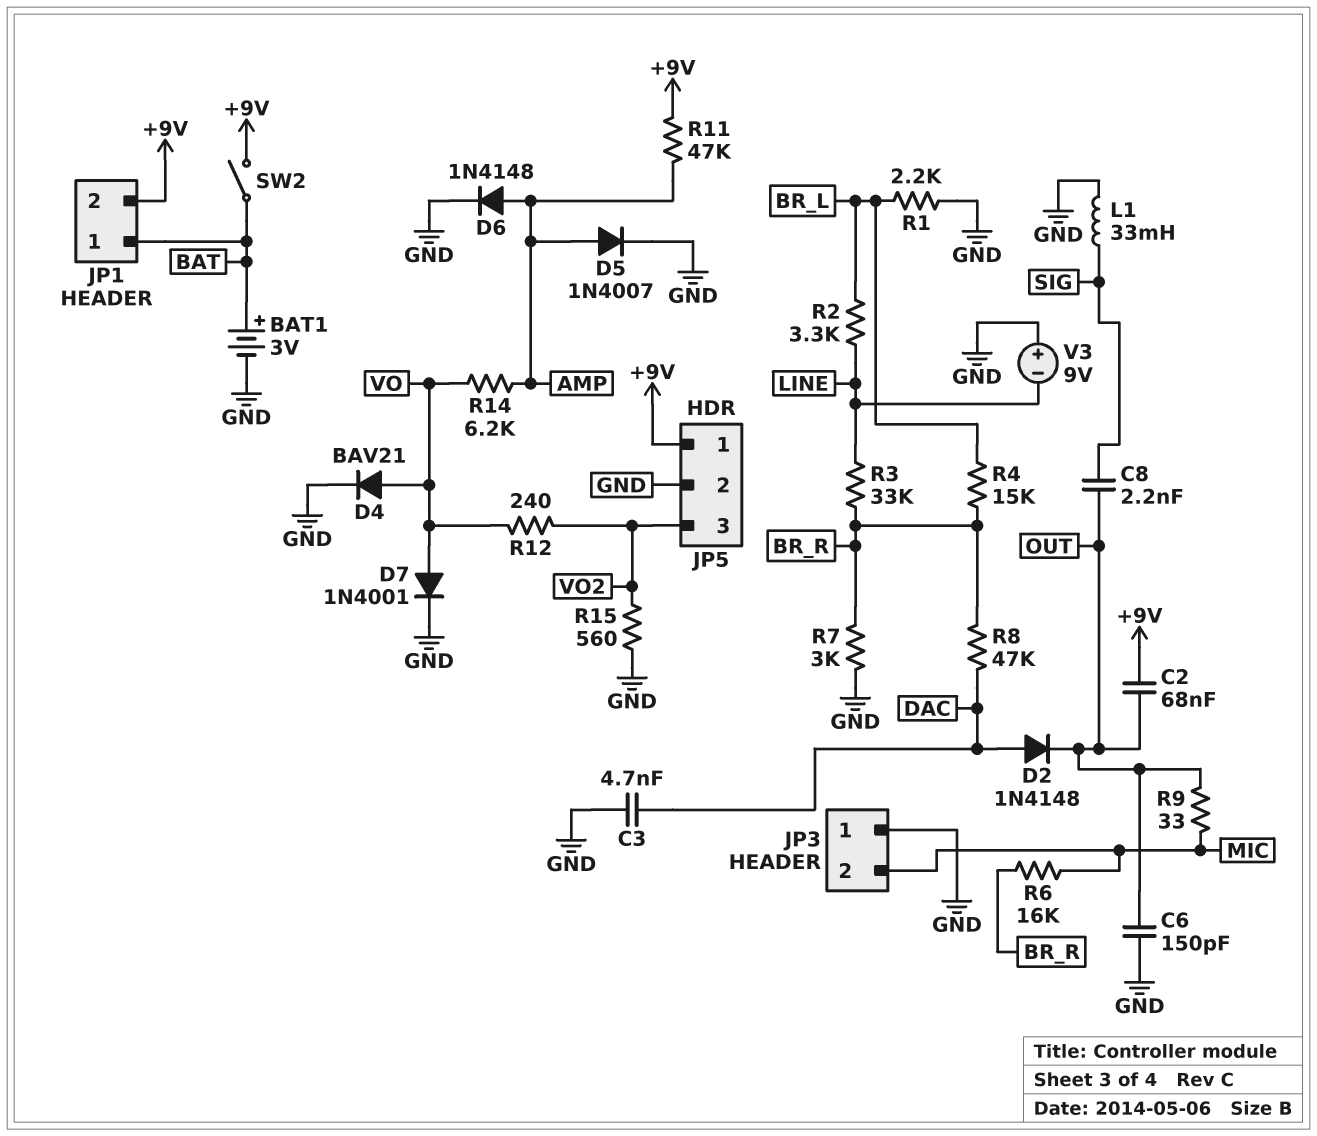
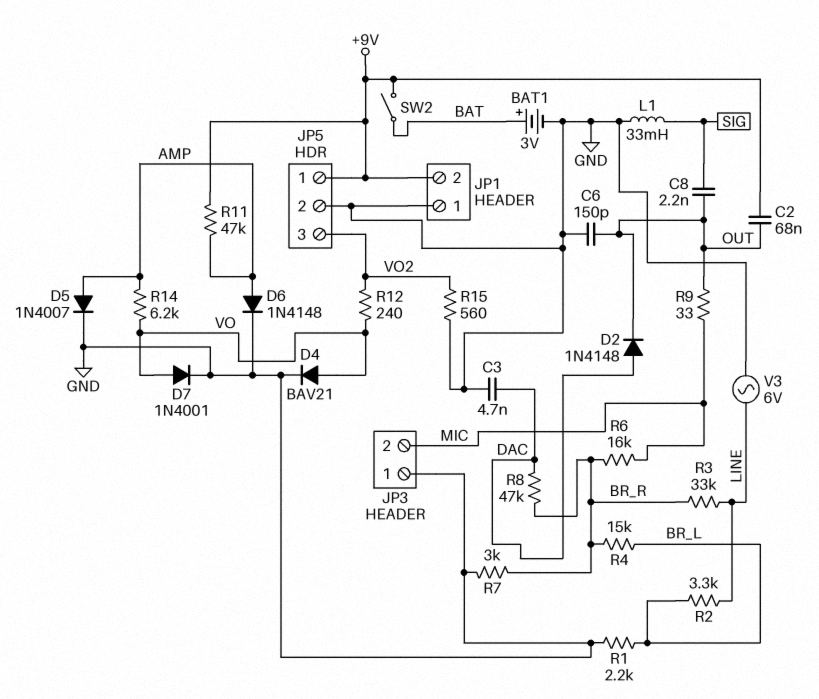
JP1 pin 1: BAT -> GND
V3: 9V (plus GND, minus LINE) -> AC 6V (GND, LINE)

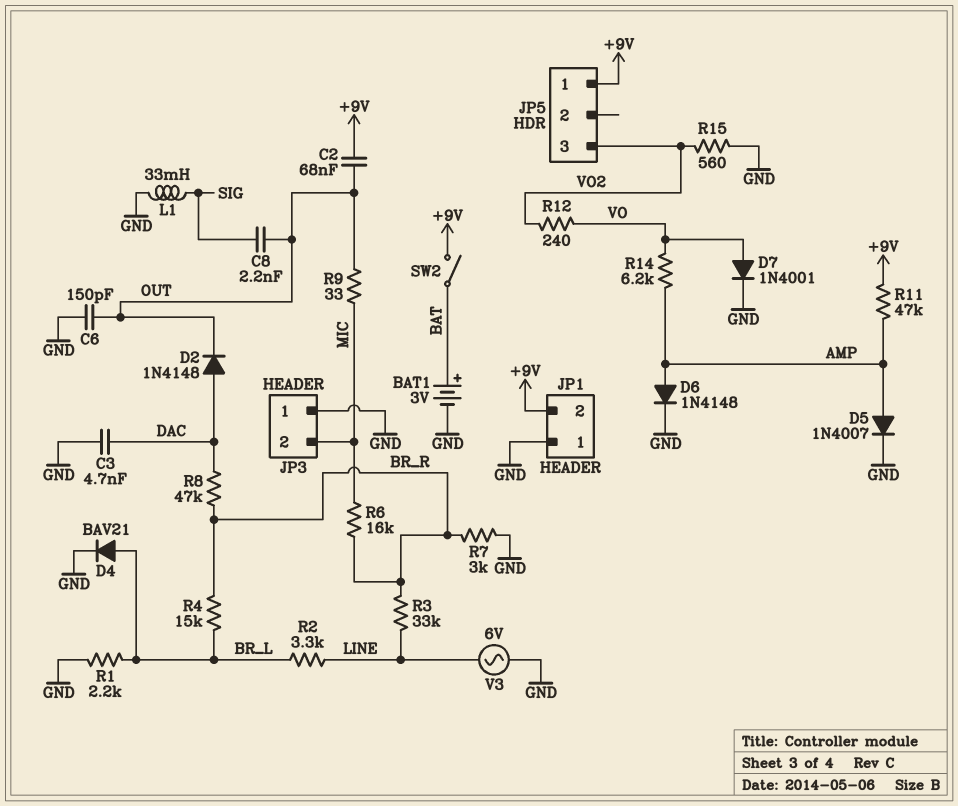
D4: diode BAV21 (A VO, K GND) -> diode BAV21 (A BR_L, K GND)
JP5 pin 2: GND -> none

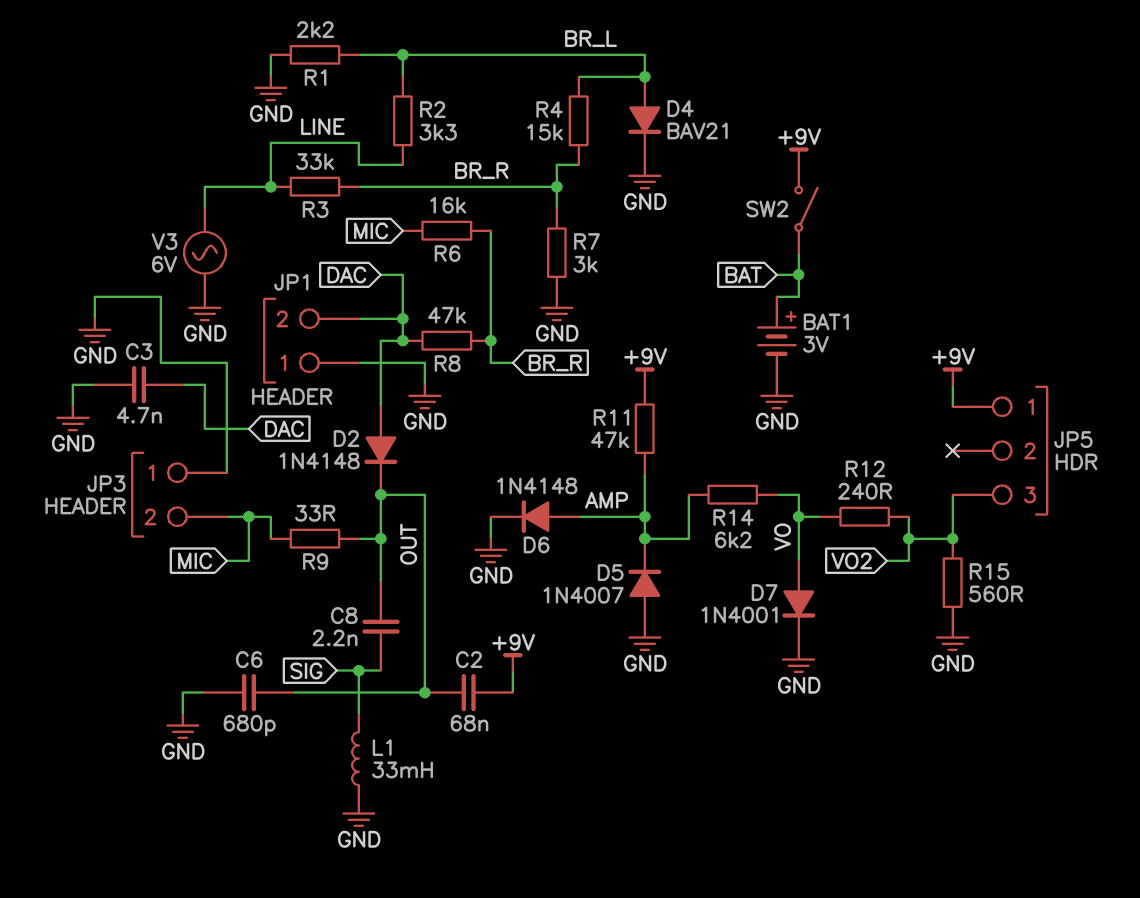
C6: 150pF (GND, OUT) -> 680pF (GND, OUT)
D5: diode 1N4007 (A AMP, K GND) -> diode 1N4007 (A GND, K AMP)
JP1 pin 2: +9V -> DAC

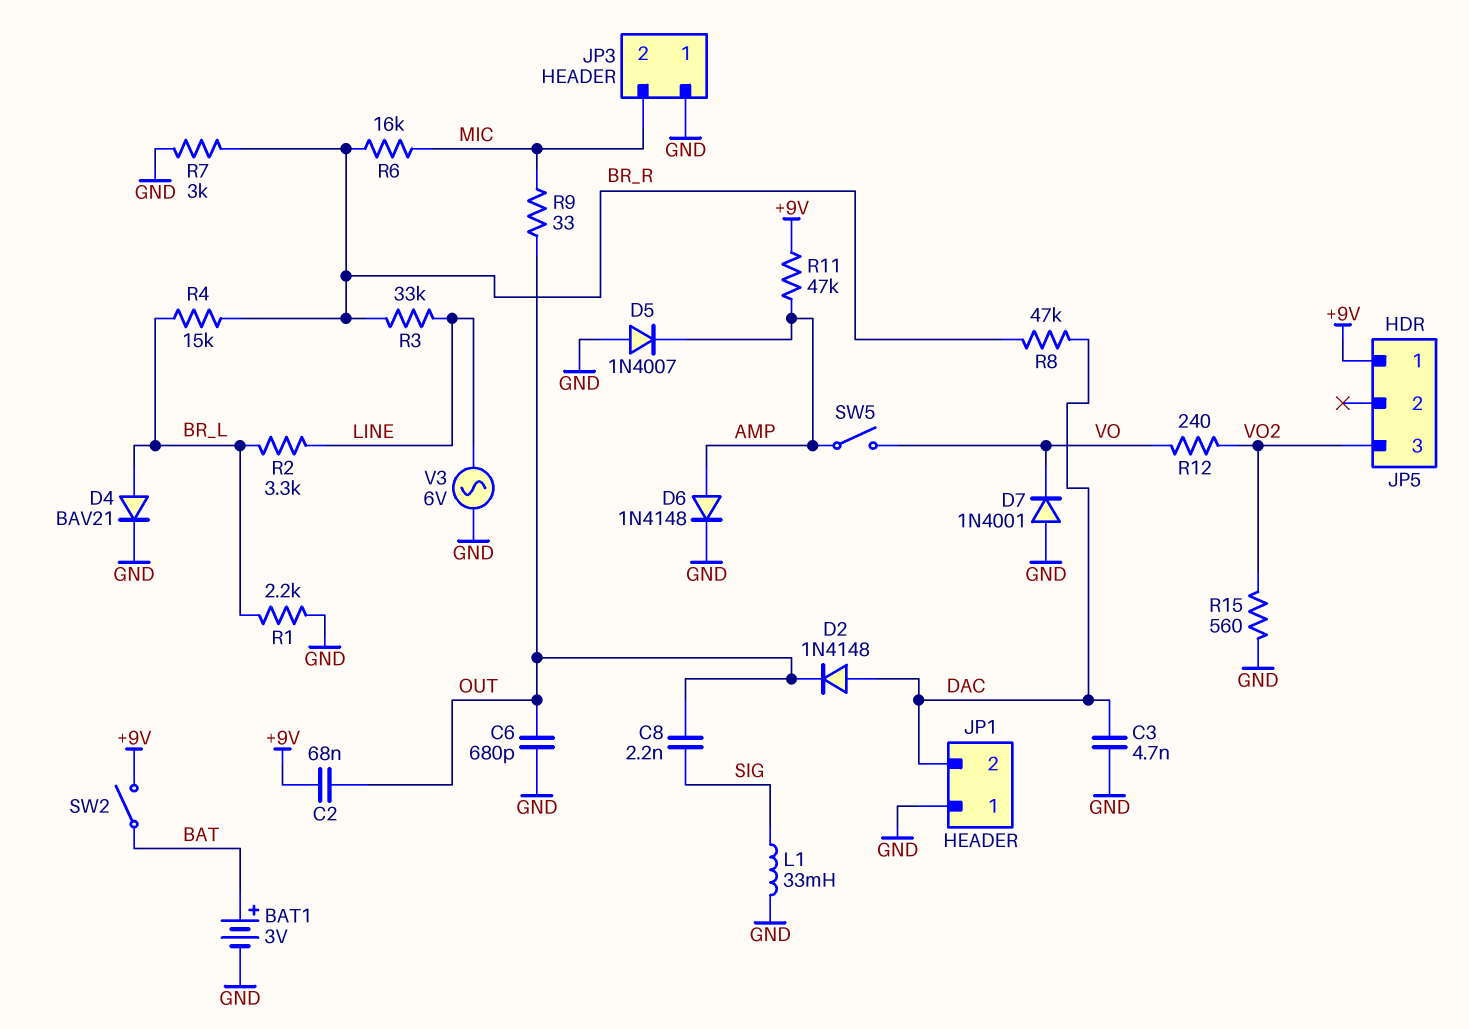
D7: diode 1N4001 (A VO, K GND) -> diode 1N4001 (A GND, K VO)
R14: 6.2k (AMP, VO) -> none
SW5: none -> switch (AMP, VO)

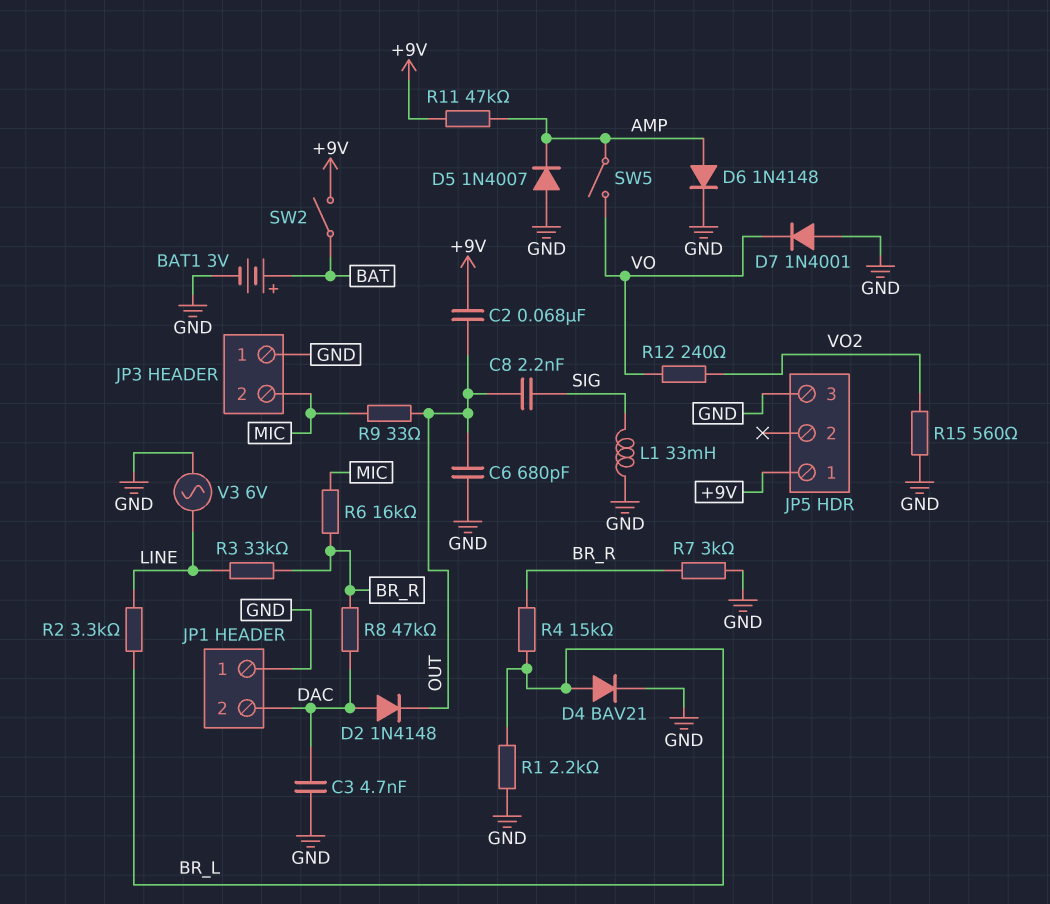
JP5 pin 3: VO2 -> GND

